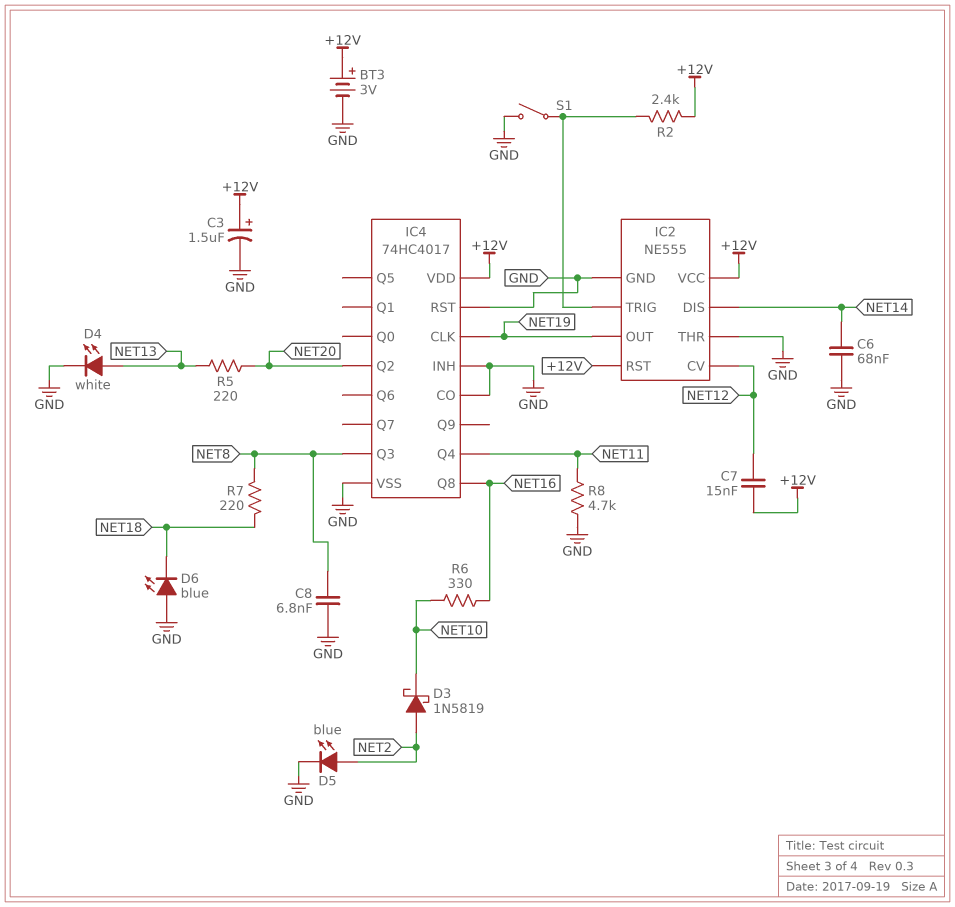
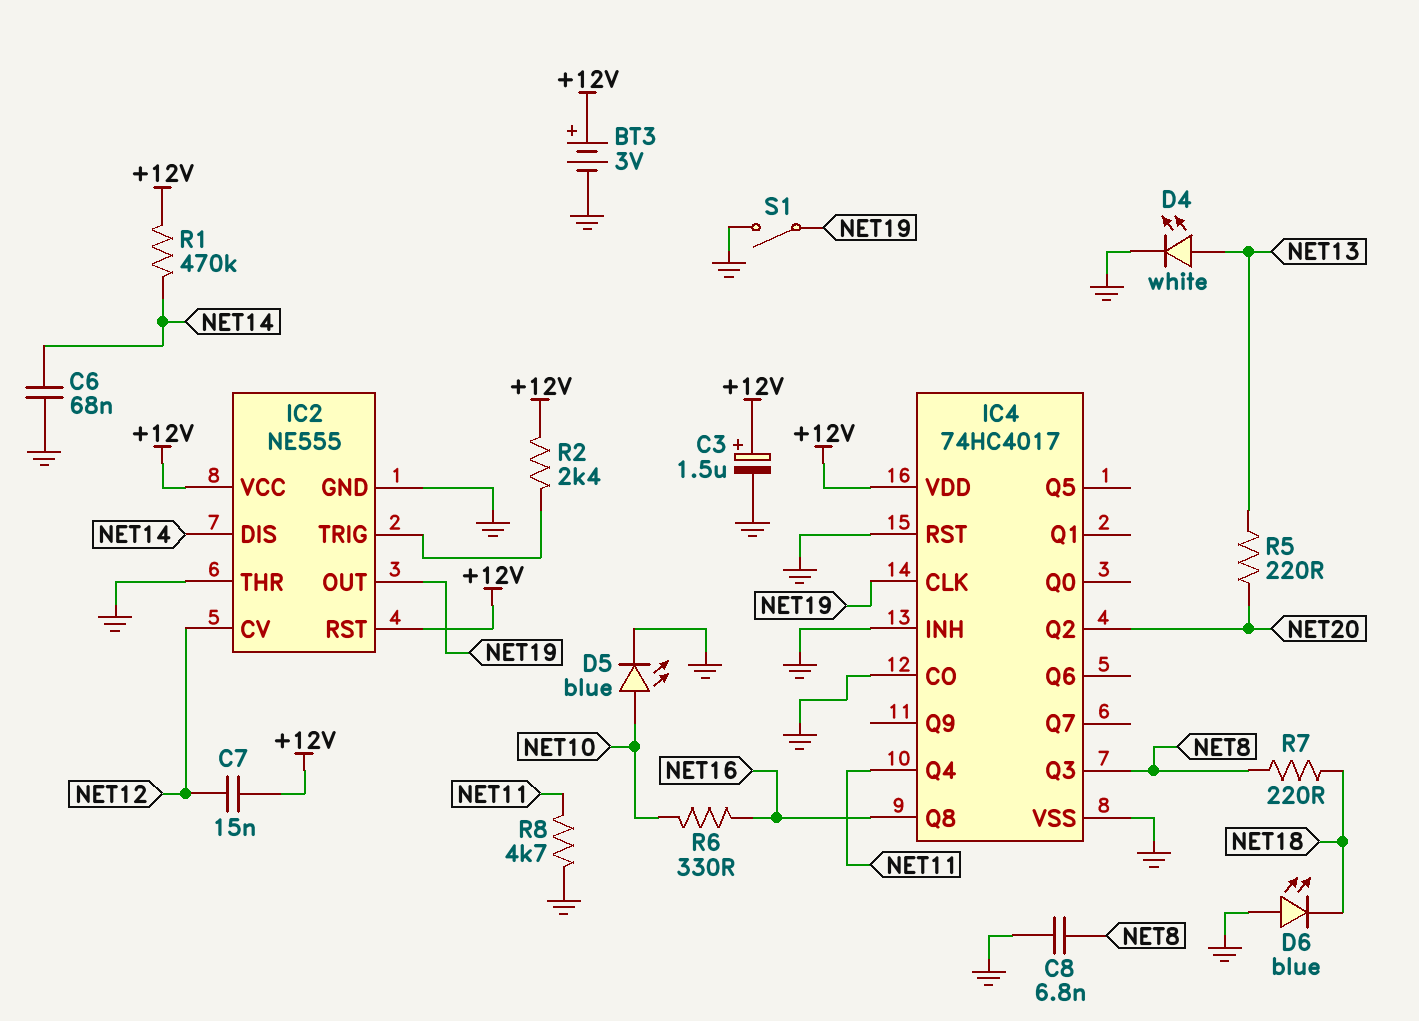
D3: schottky 1N5819 (A NET2, K NET10) -> none
D5: LED blue (A NET2, K GND) -> LED blue (A NET10, K GND)
R1: none -> 470k (+12V, NET14)
S1: switch (GND, IC2/TRIG) -> switch (GND, NET19)

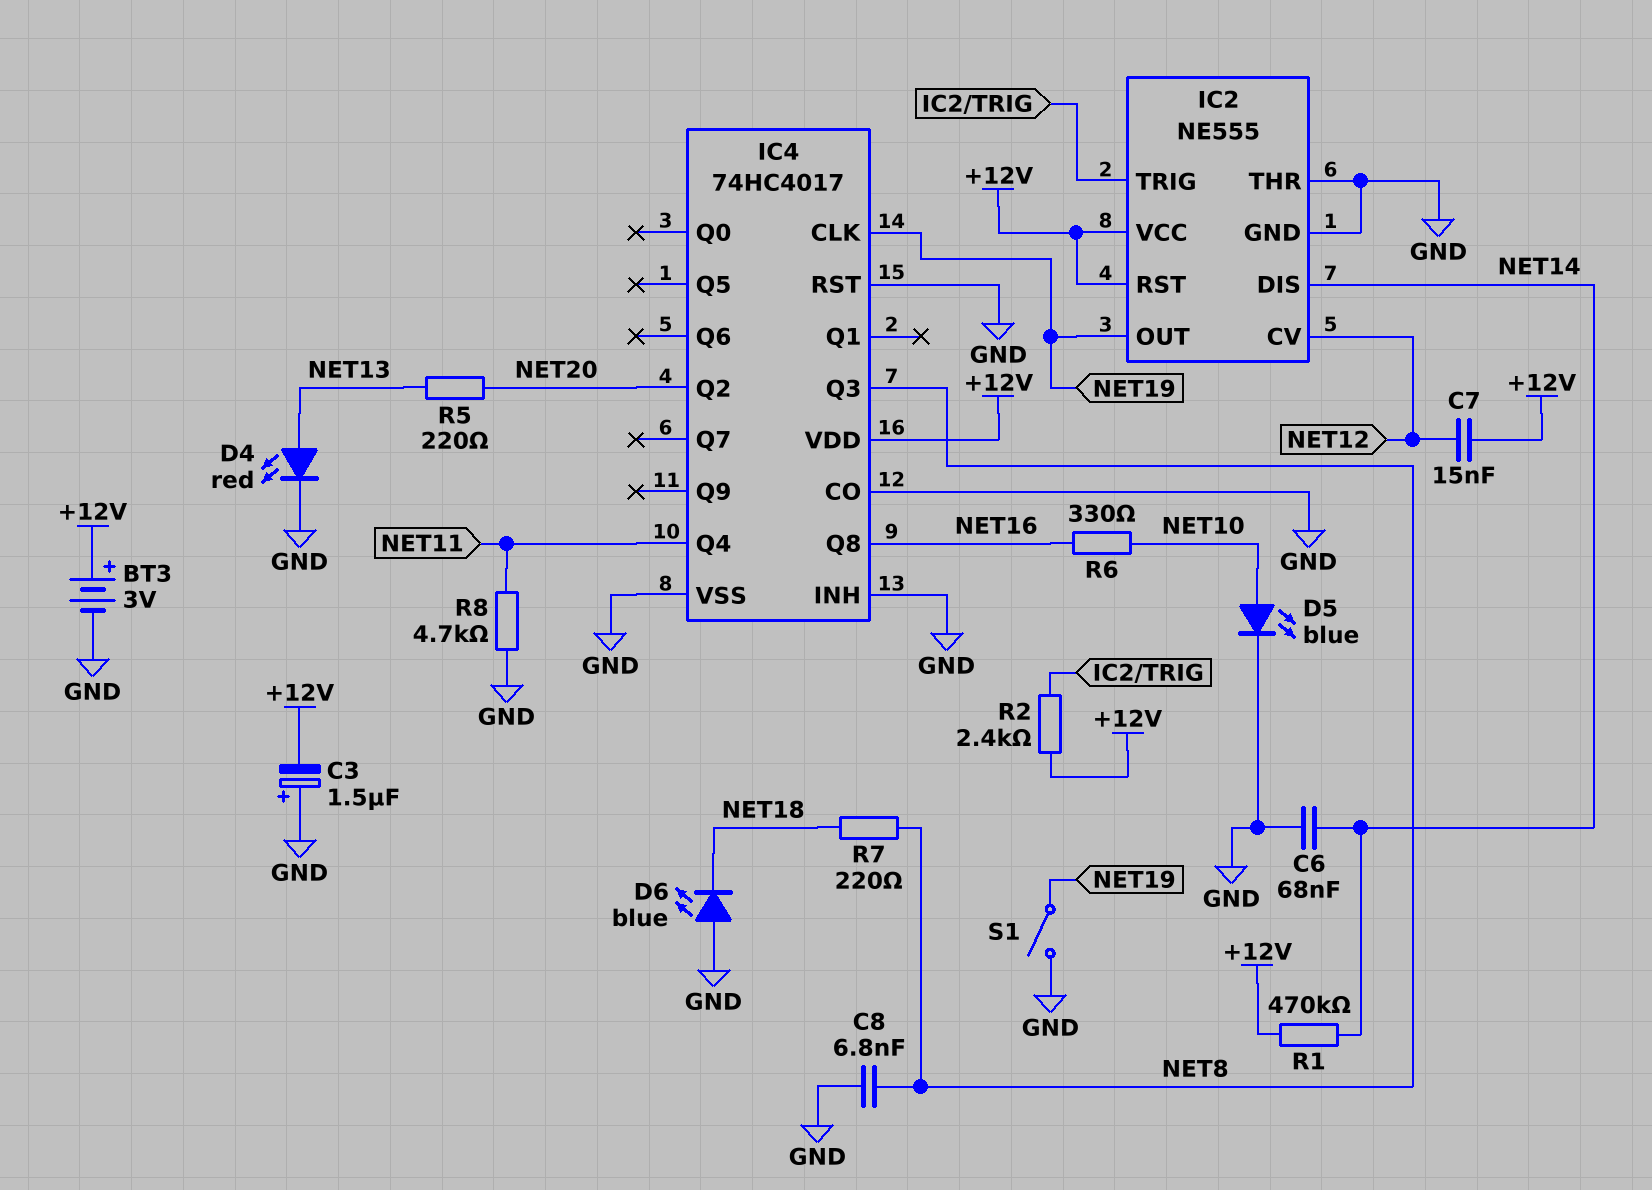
C3: 1.5uF (plus +12V, minus GND) -> 1.5uF (plus GND, minus +12V)
D4: LED white (A NET13, K GND) -> LED red (A NET13, K GND)

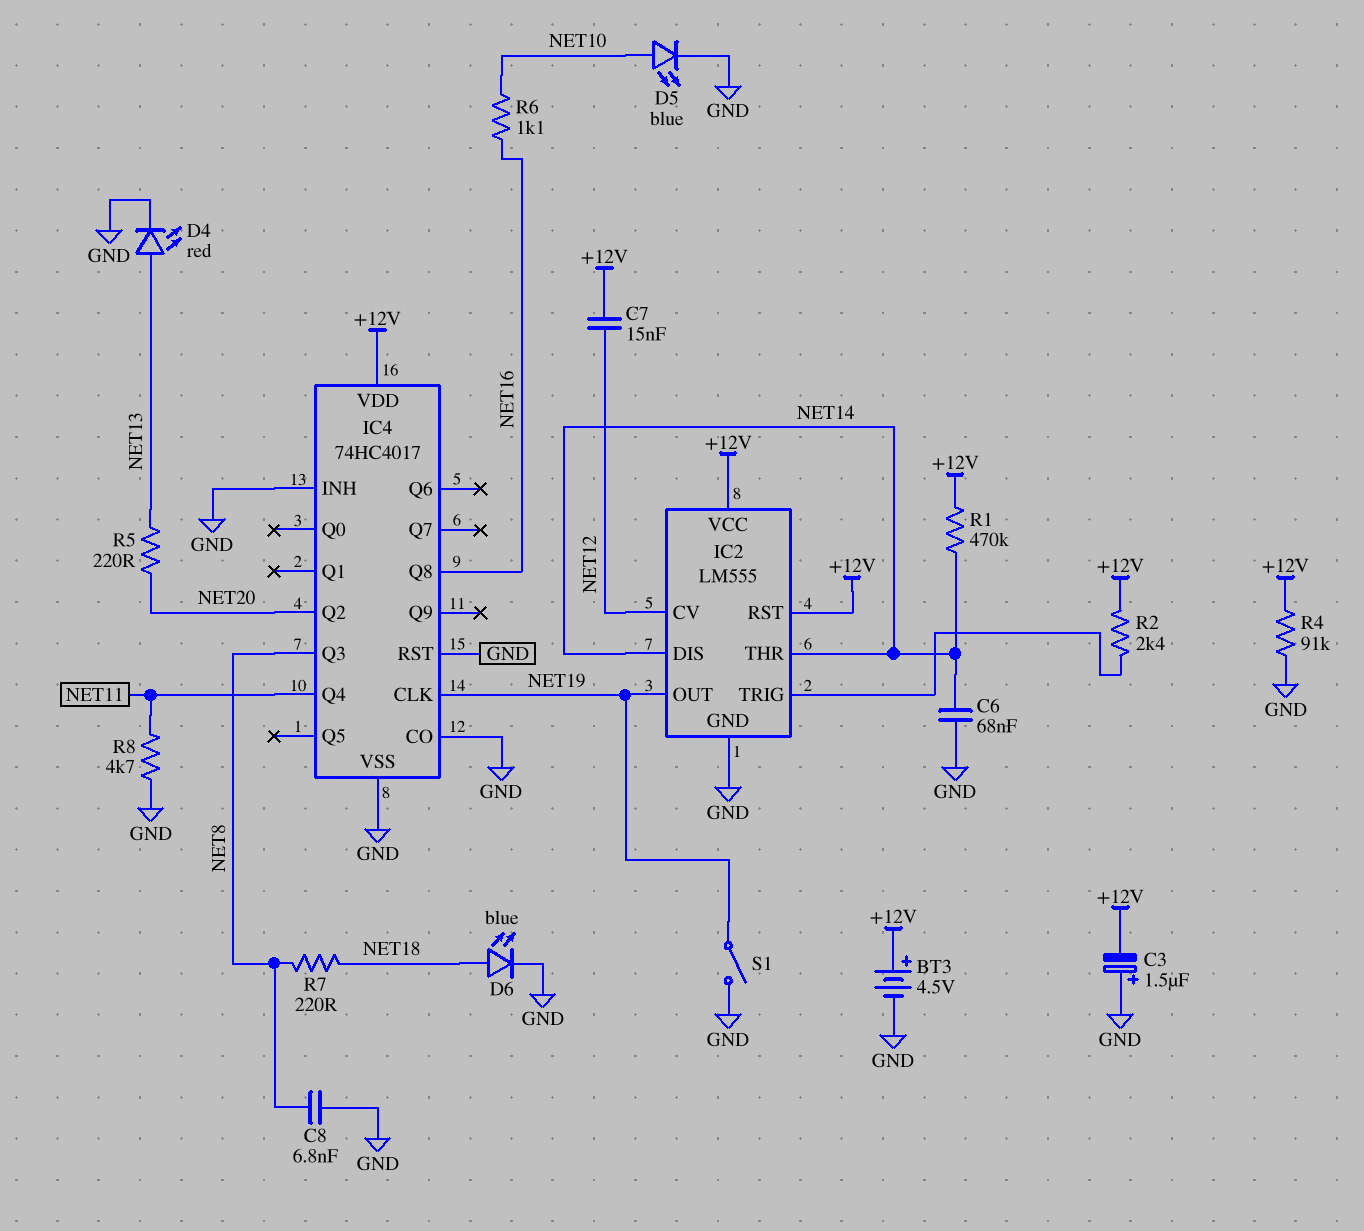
BT3: 3V (plus +12V, minus GND) -> 4.5V (plus +12V, minus GND)
D6: LED blue (A GND, K NET18) -> LED blue (A NET18, K GND)
IC2: NE555 -> LM555
IC2 pin THR: GND -> NET14
R4: none -> 91k (+12V, GND)
R6: 330 (NET10, NET16) -> 1.1k (NET10, NET16)

